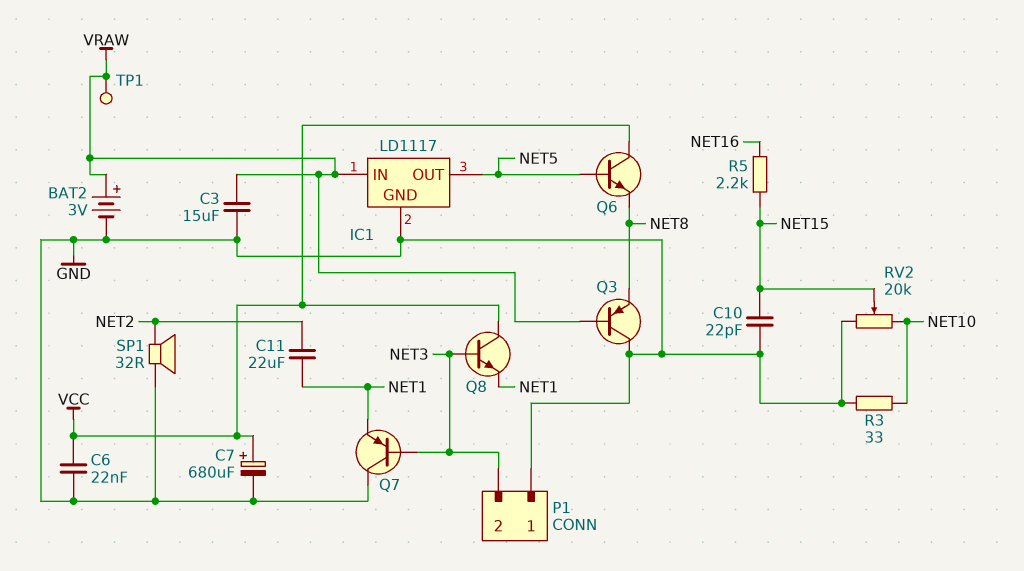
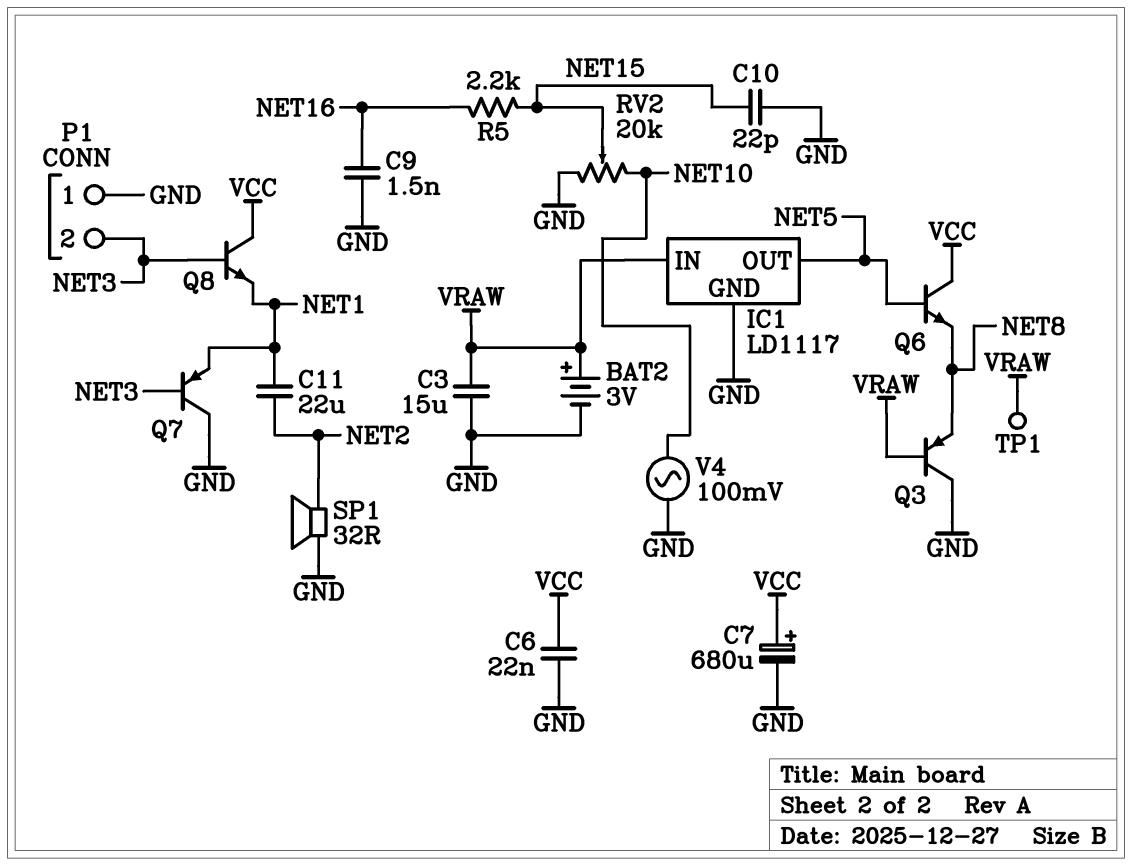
C9: none -> 1.5nF (GND, NET16)
R3: 33 (GND, NET10) -> none
V4: none -> AC 100mV (GND, NET10)

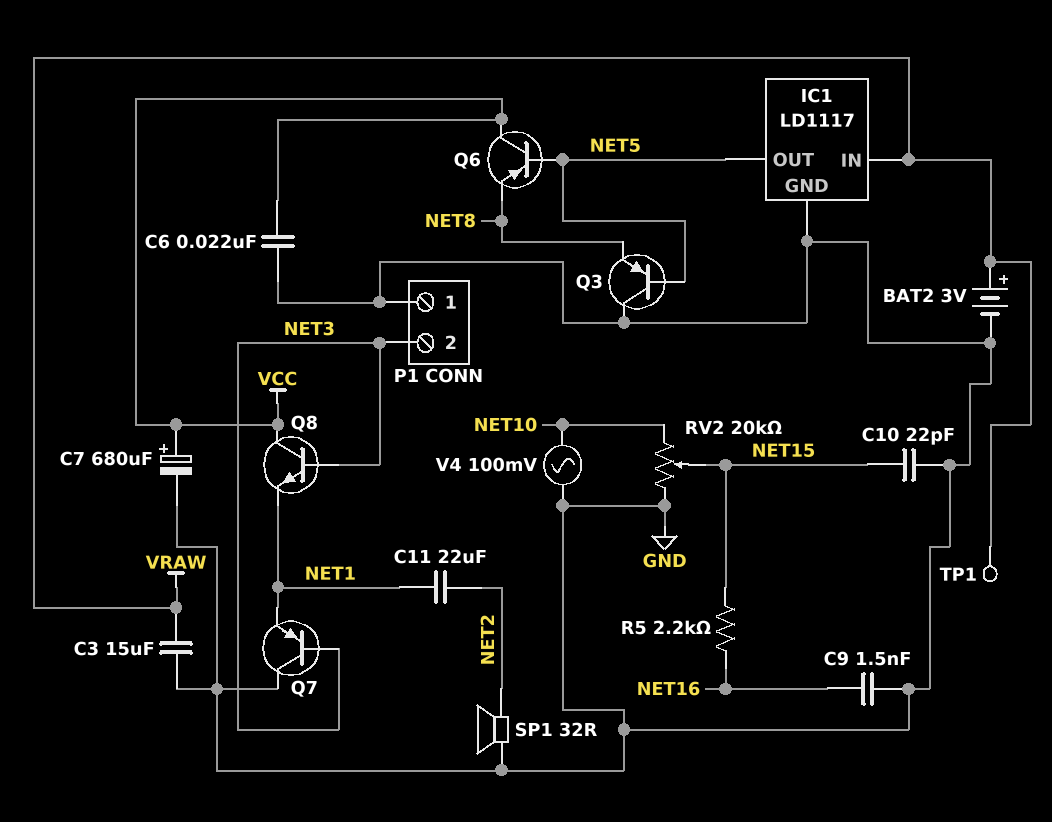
Q3: PNP (B VRAW, C GND, E NET8) -> PNP (B NET5, C GND, E NET8)
Q6: NPN (B NET5, C VCC, E NET8) -> PNP (B NET5, C VCC, E NET8)

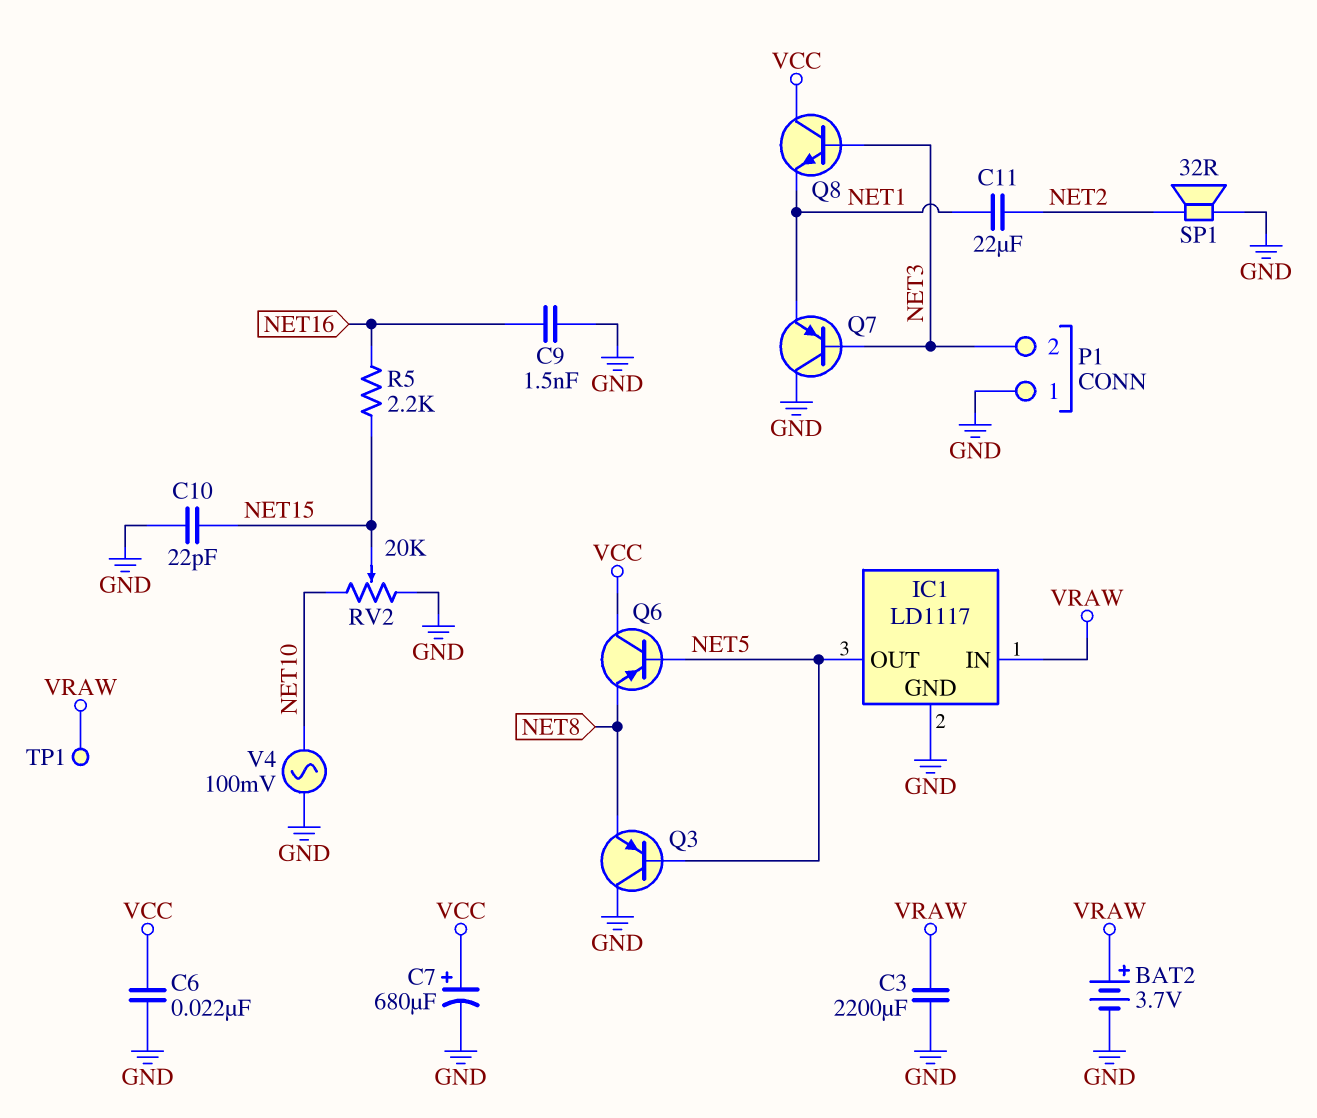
BAT2: 3V (plus VRAW, minus GND) -> 3.7V (plus VRAW, minus GND)
C3: 15uF (GND, VRAW) -> 2200uF (GND, VRAW)

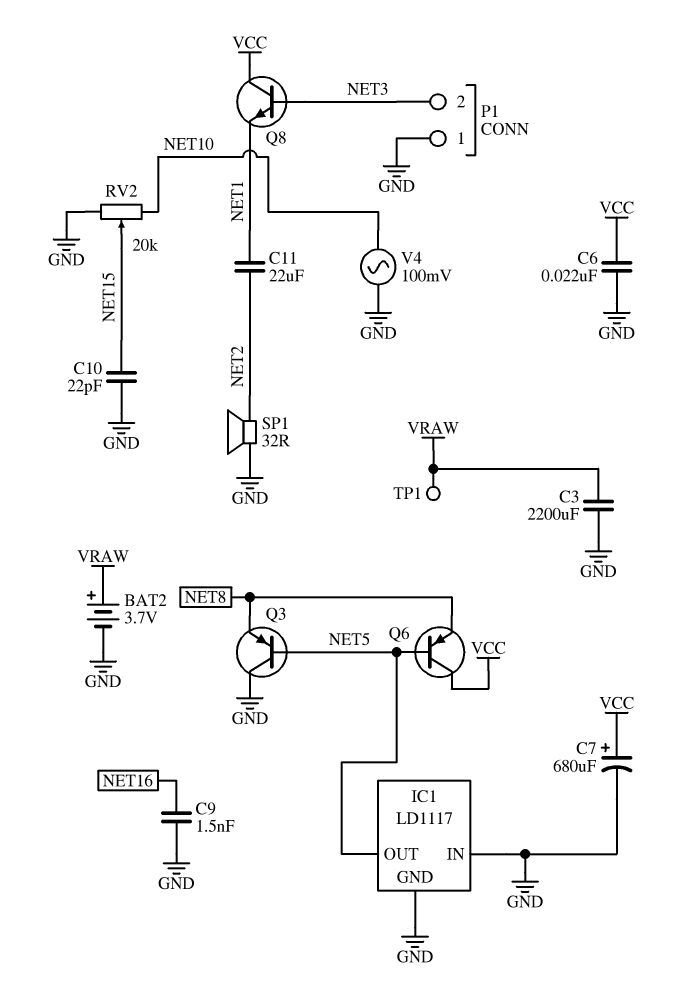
IC1 pin IN: VRAW -> GND
Q7: PNP (B NET3, C GND, E NET1) -> none
R5: 2.2k (NET15, NET16) -> none

